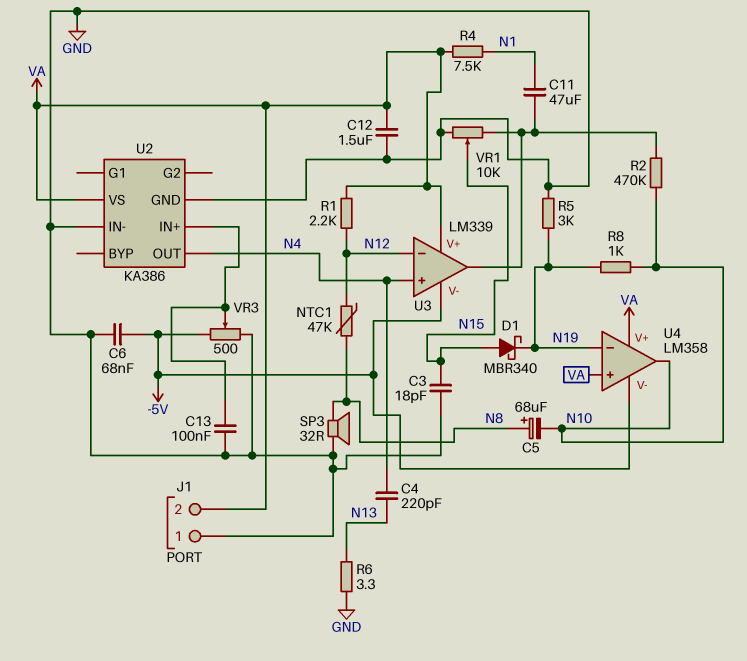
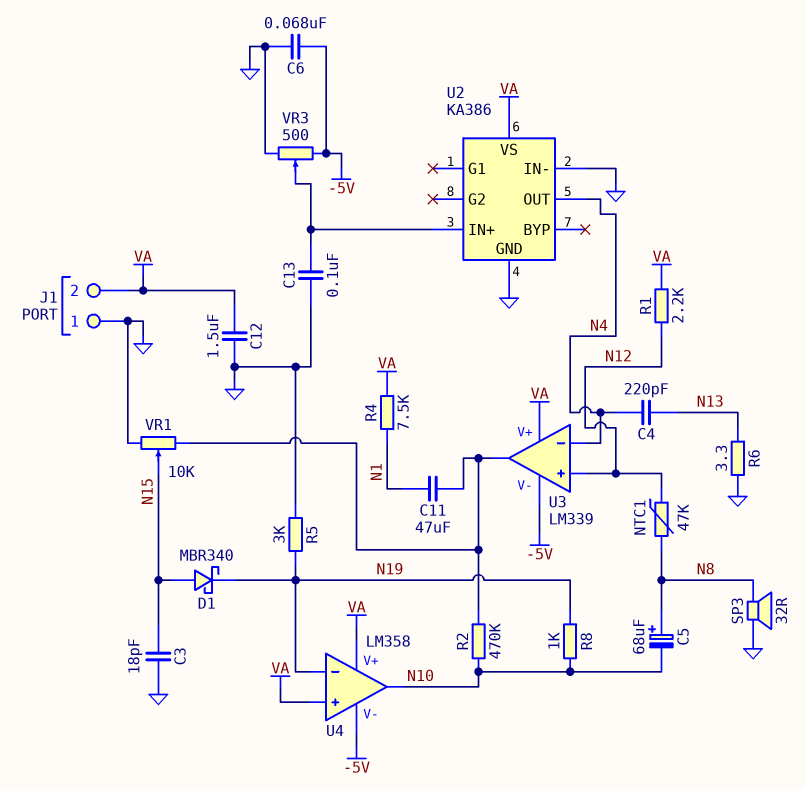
U3 pin in+: N4 -> N12
U3 pin in-: N12 -> N4

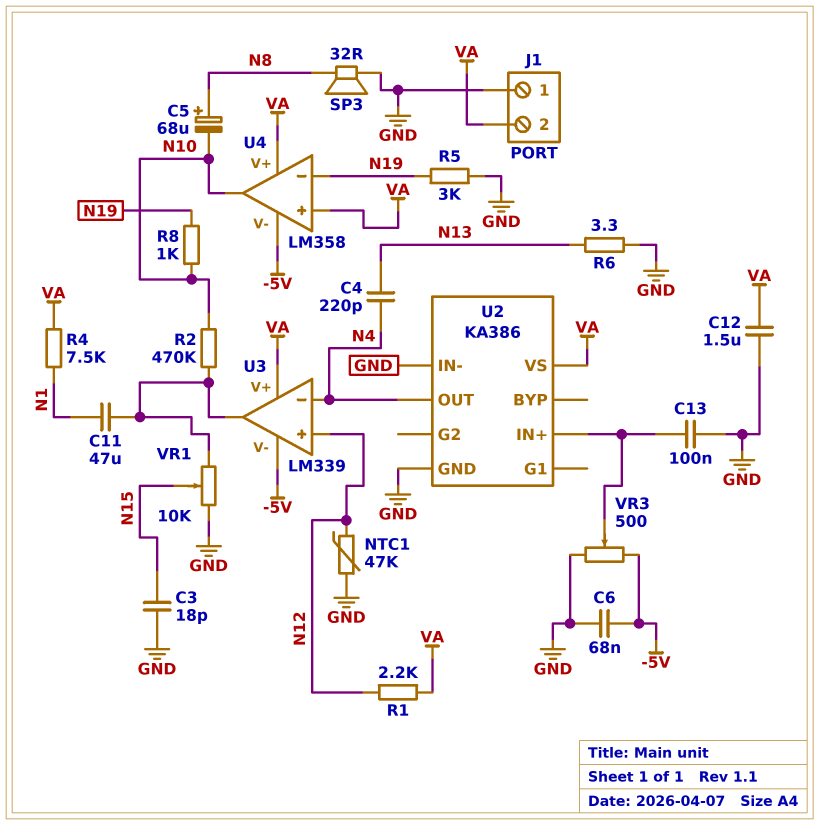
D1: schottky MBR340 (A N15, K N19) -> none
NTC1: 47k (N8, N12) -> 47k (GND, N12)

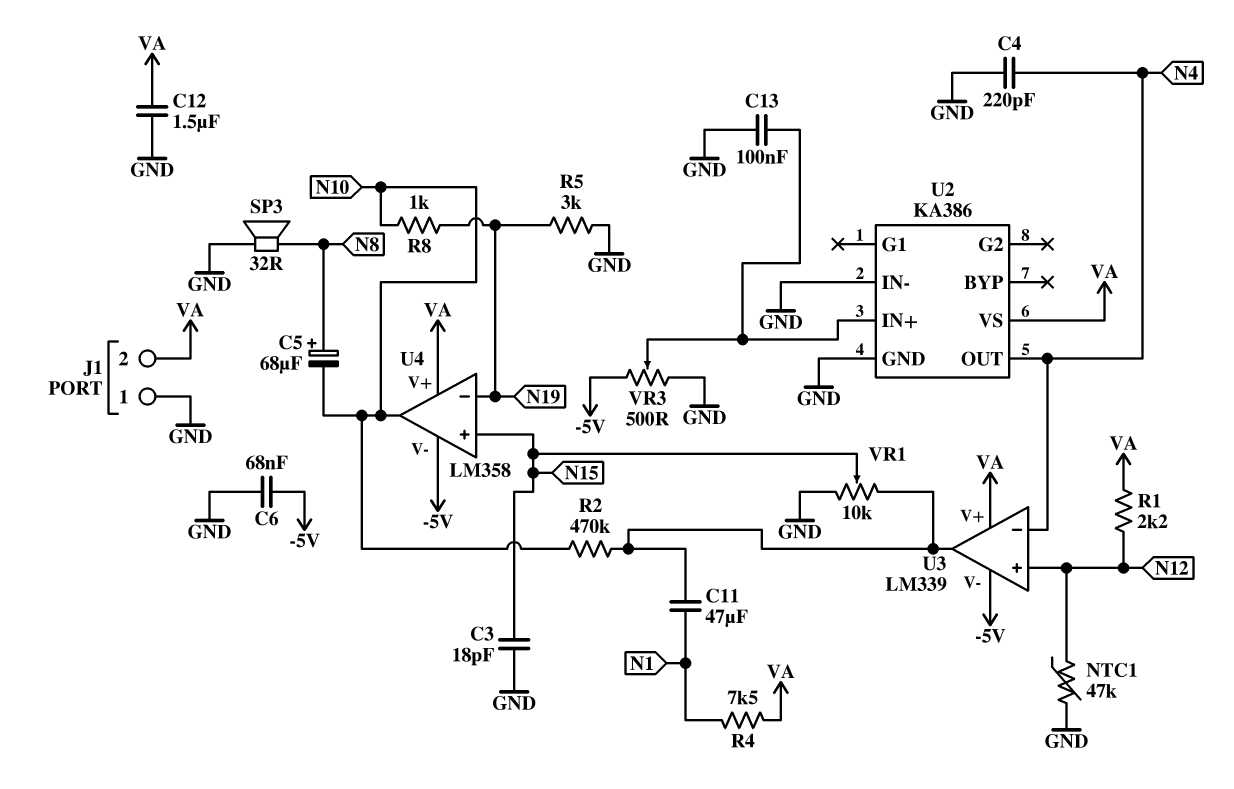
C4: 220pF (N4, N13) -> 220pF (GND, N4)
R6: 3.3 (GND, N13) -> none
U4 pin in+: VA -> N15

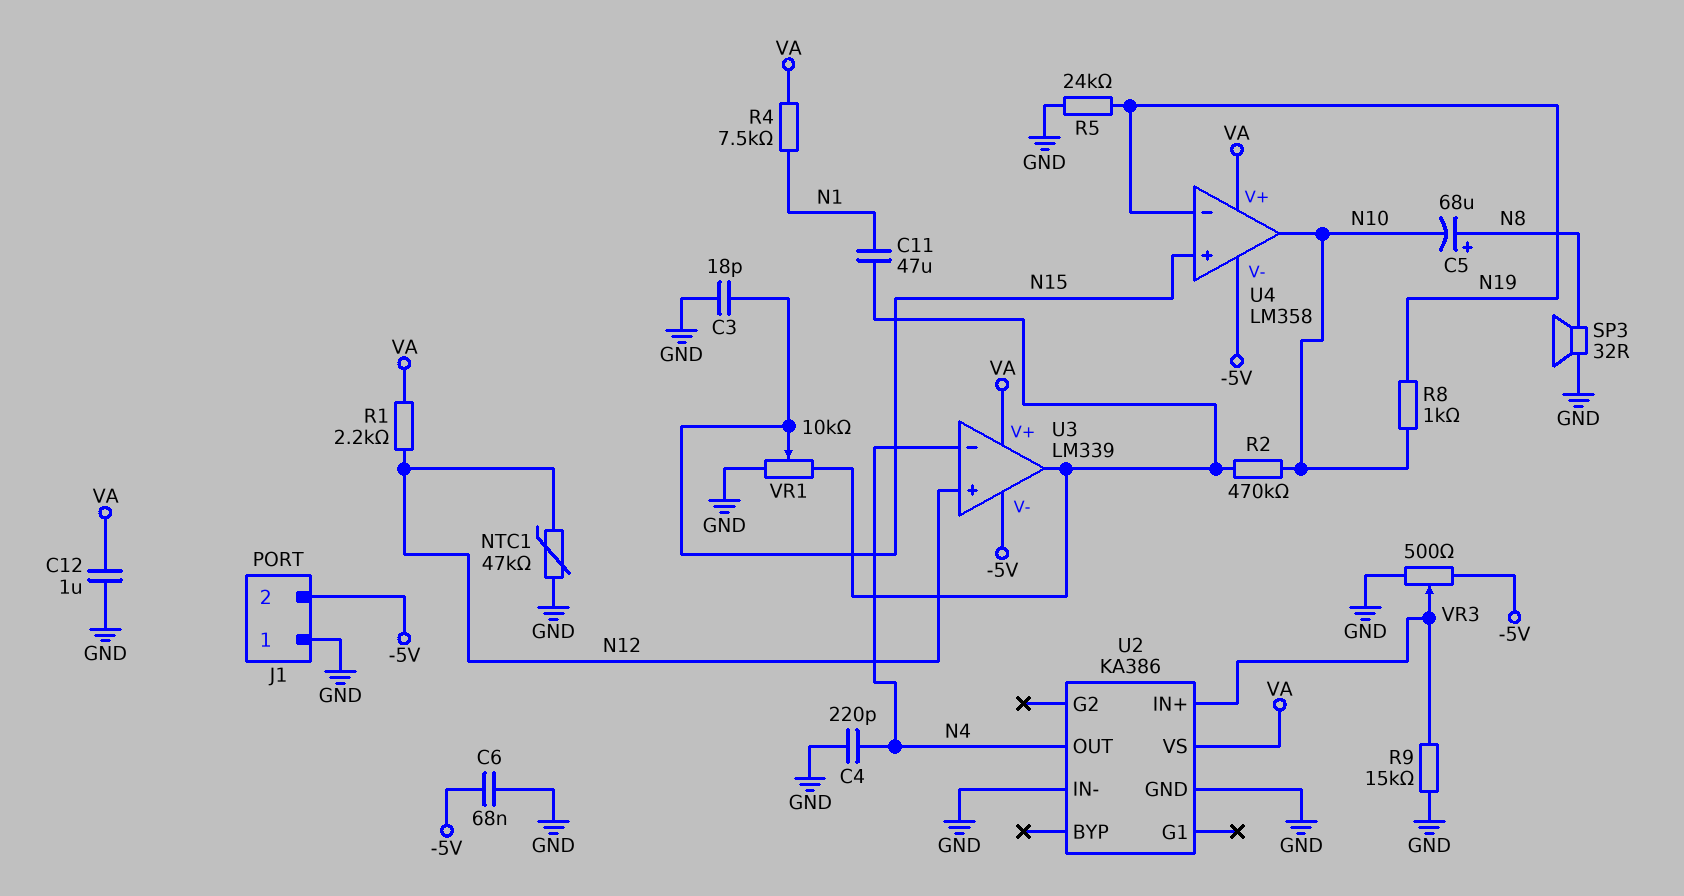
C12: 1.5uF (GND, VA) -> 1uF (GND, VA)
C13: 100nF (GND, U2/IN+) -> none
J1 pin 2: VA -> -5V
R5: 3k (GND, N19) -> 24k (GND, N19)
R9: none -> 15k (GND, U2/IN+)

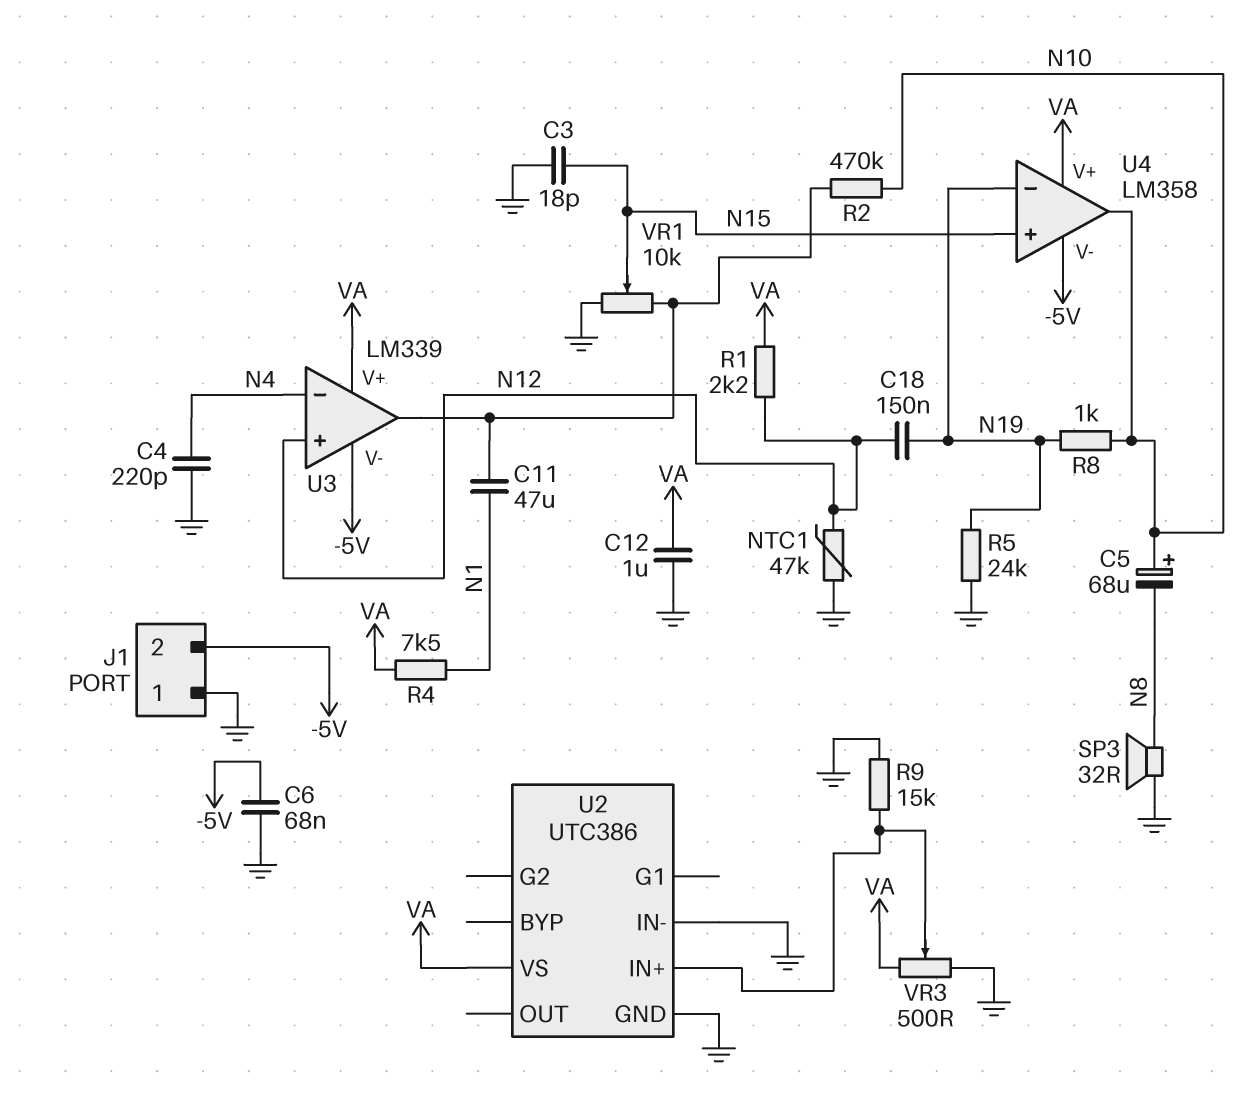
C5: 68uF (plus N8, minus N10) -> 68uF (plus N10, minus N8)
C18: none -> 150nF (N12, N19)
U2: KA386 -> UTC386
U2 pin OUT: N4 -> none
VR3: 500 (-5V, GND, wiper U2/IN+) -> 500 (GND, VA, wiper U2/IN+)

